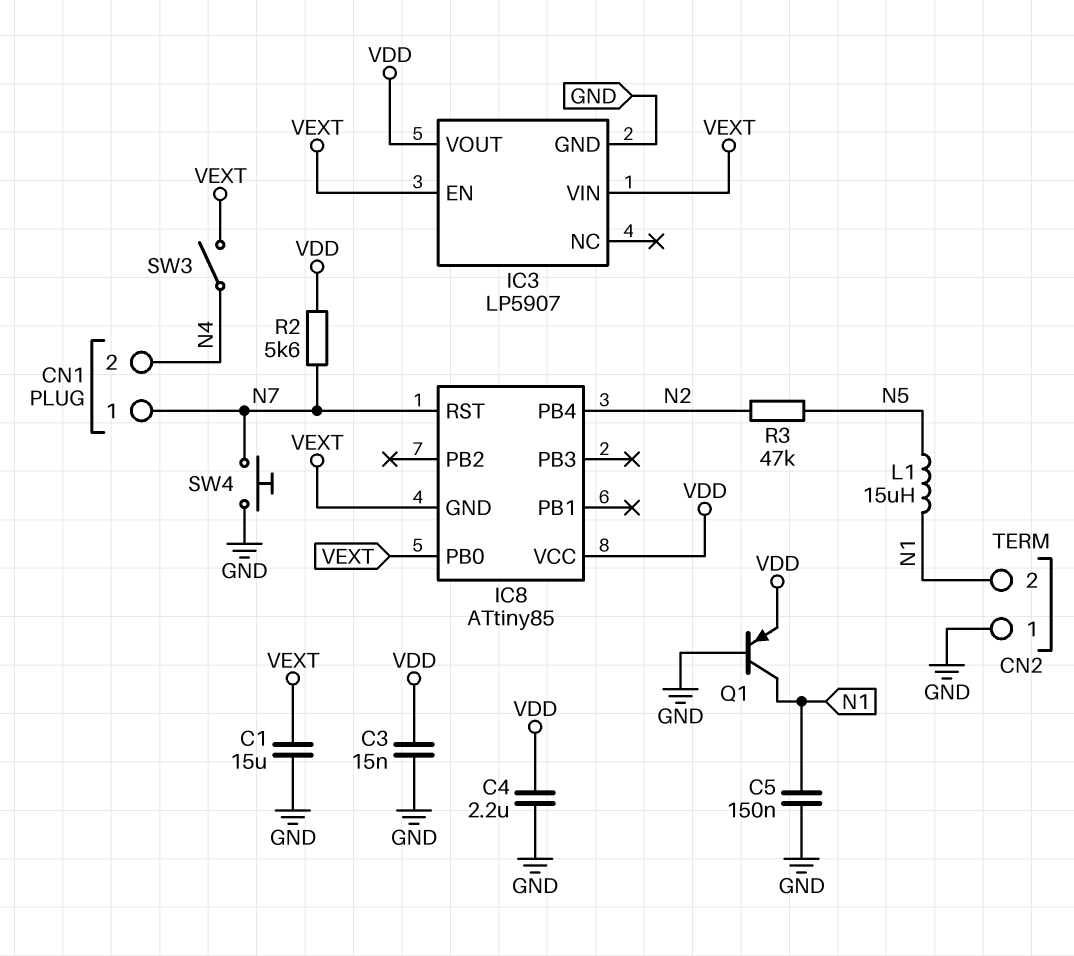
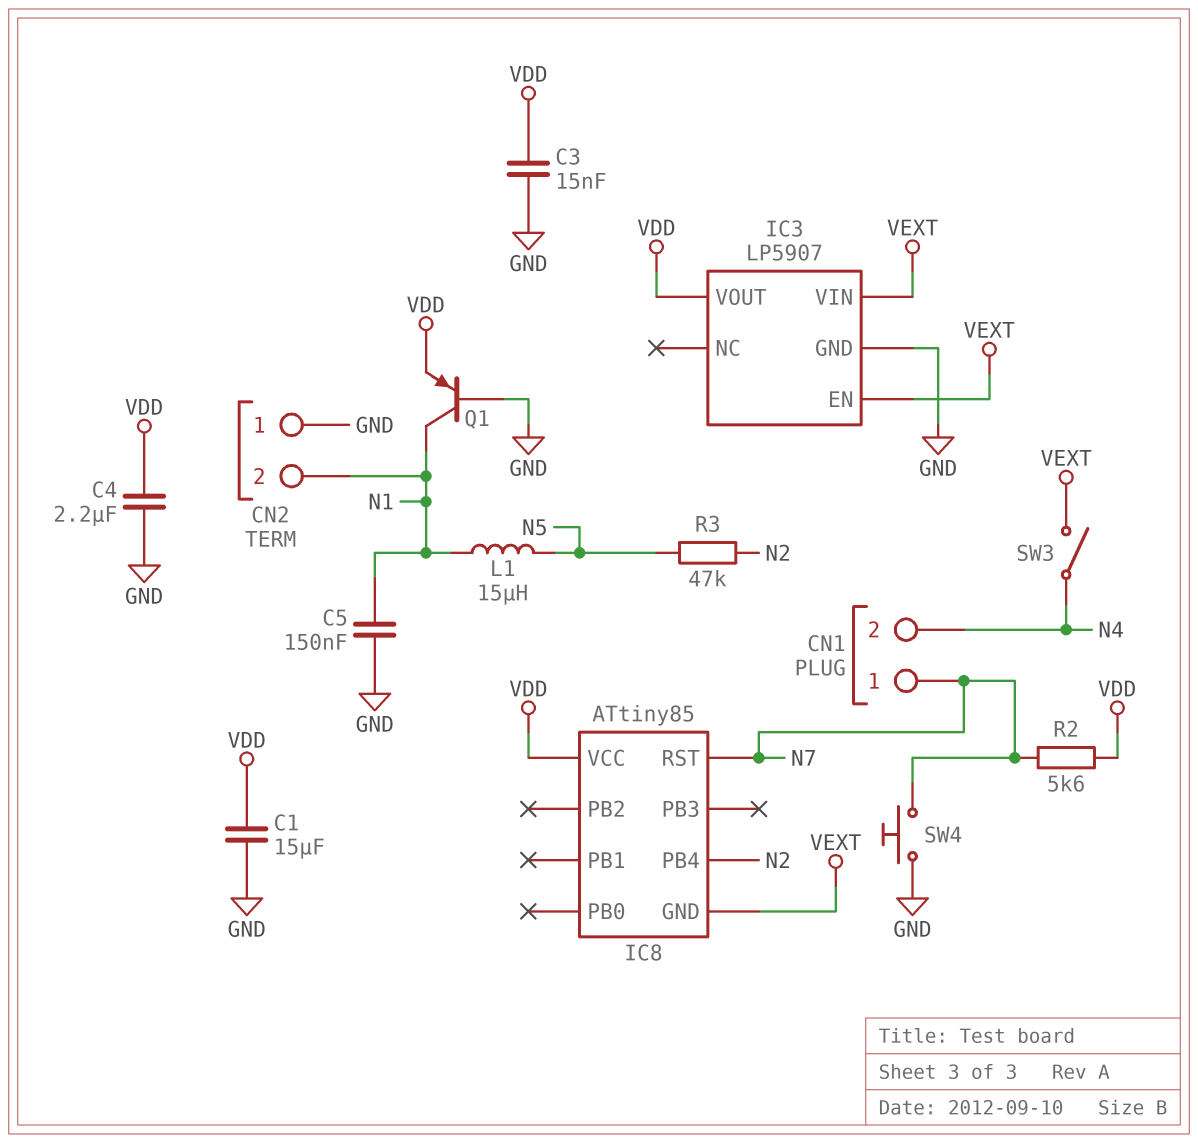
C1: 15uF (GND, VEXT) -> 15uF (GND, VDD)
IC8 pin PB0: VEXT -> none

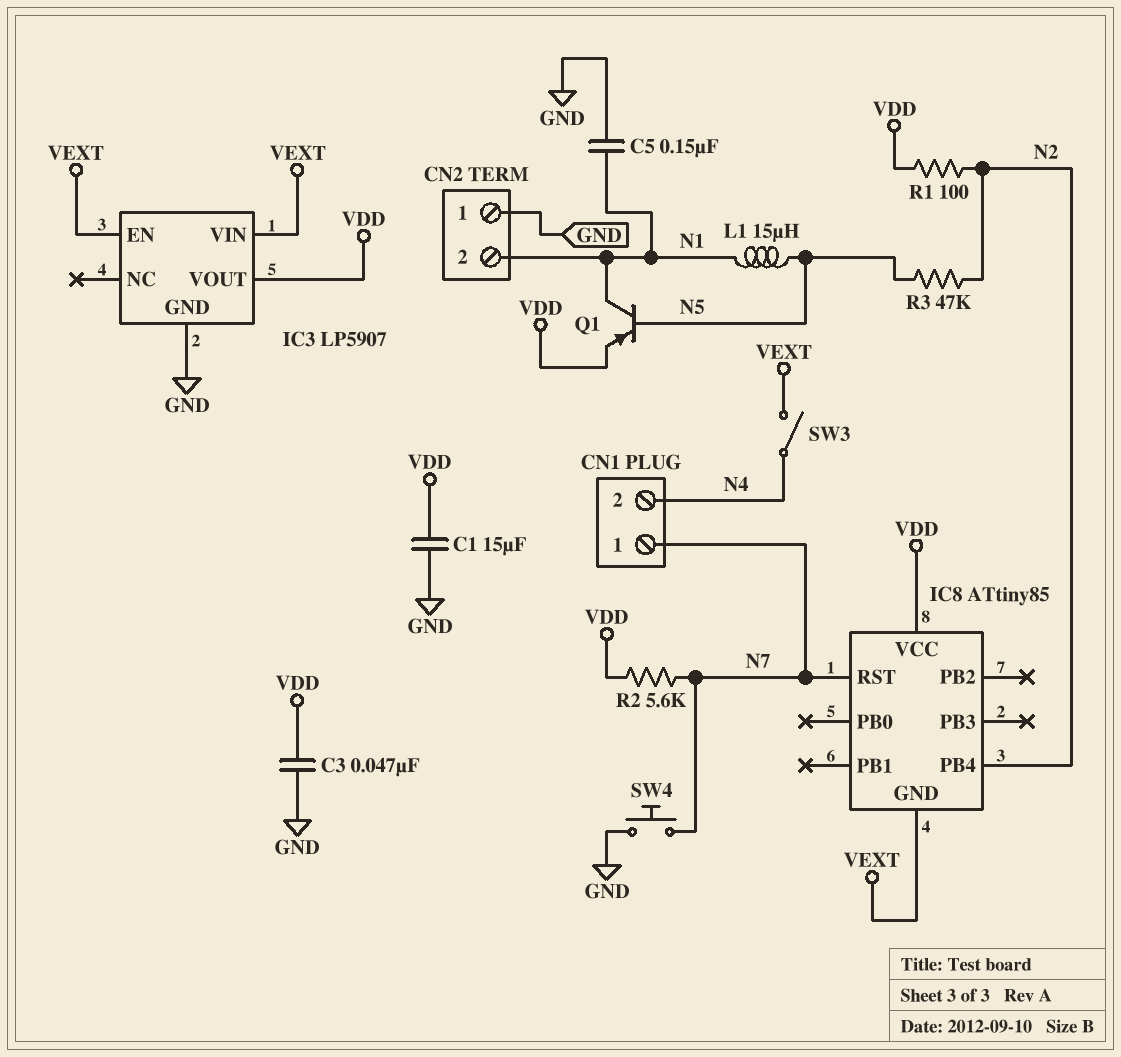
C3: 15nF (GND, VDD) -> 47nF (GND, VDD)
C4: 2.2uF (GND, VDD) -> none
Q1: PNP (B GND, C N1, E VDD) -> PNP (B N5, C N1, E VDD)
R1: none -> 100 (N2, VDD)

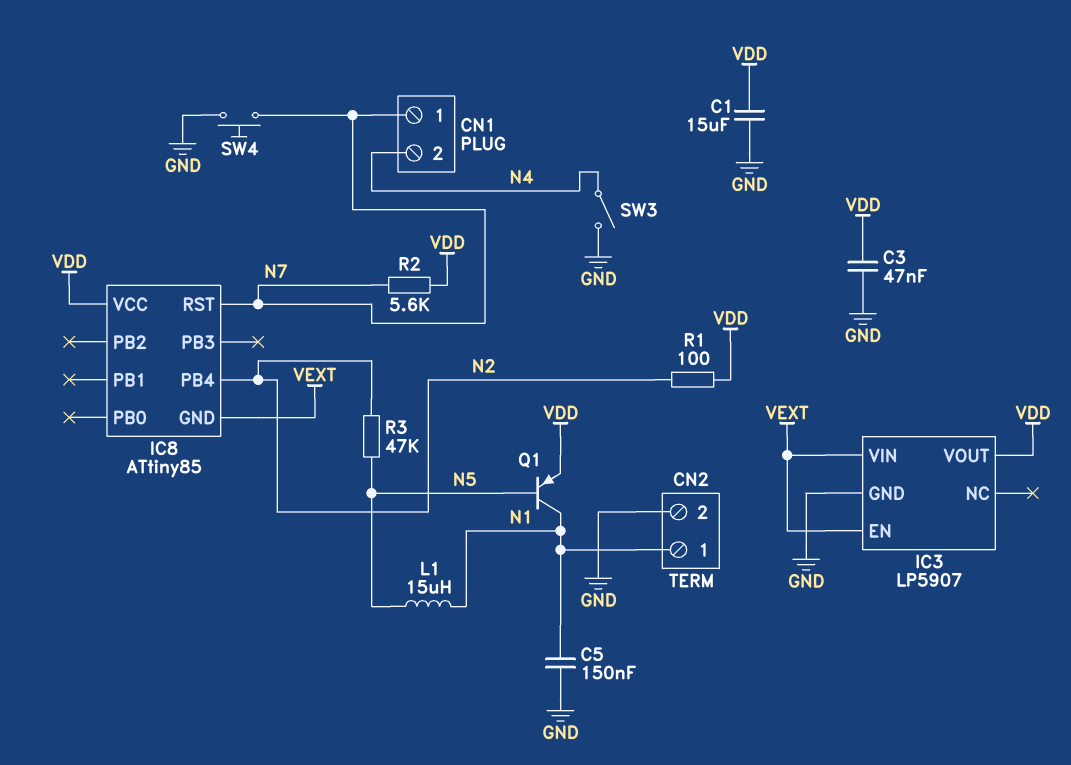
CN2 pin 1: GND -> N1
CN2 pin 2: N1 -> GND
SW3: switch (N4, VEXT) -> switch (GND, N4)

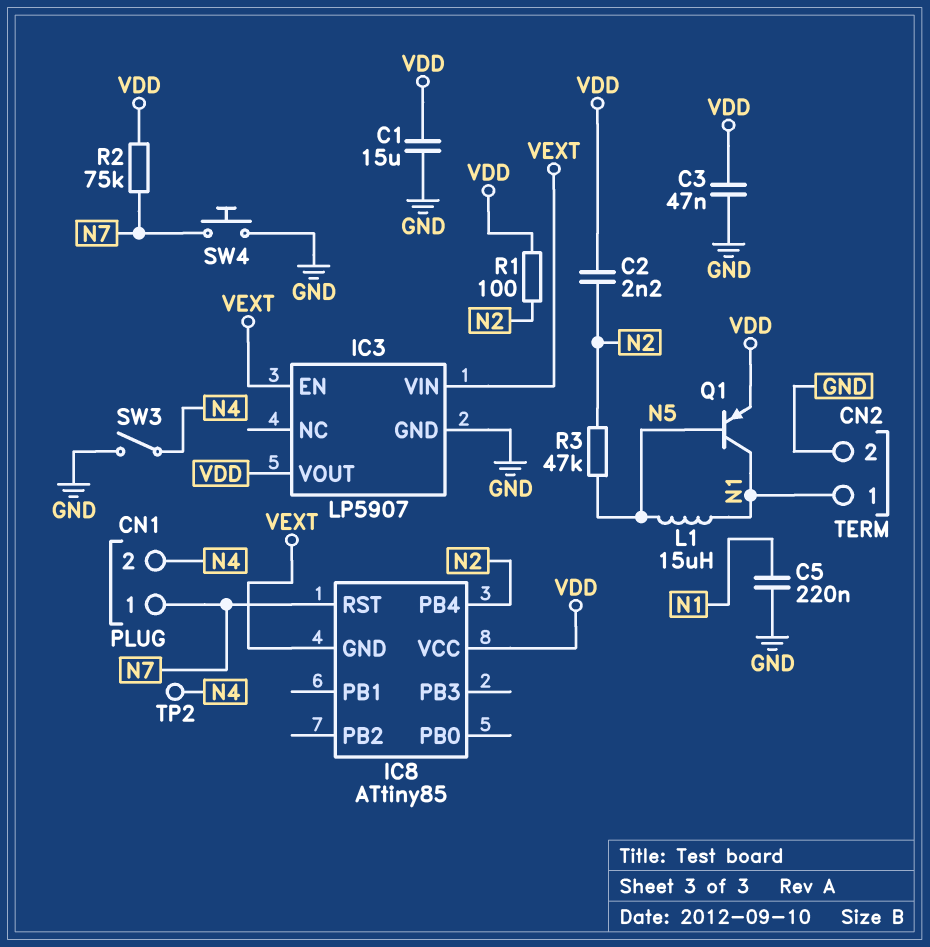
C2: none -> 2.2nF (N2, VDD)
C5: 150nF (GND, N1) -> 220nF (GND, N1)
R2: 5.6k (N7, VDD) -> 75k (N7, VDD)
TP2: none -> test point (N4)

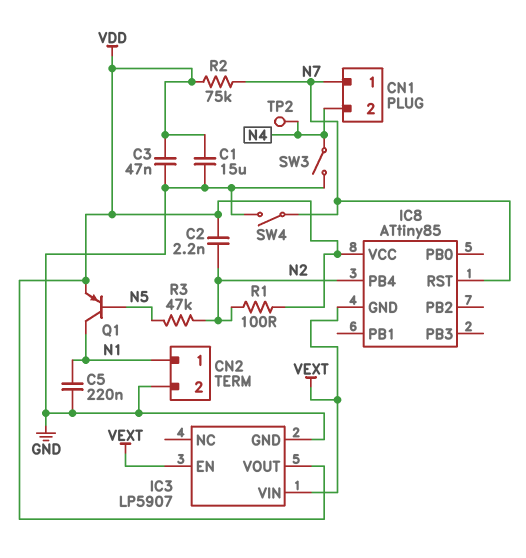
L1: 15uH (N1, N5) -> none
SW4: button (GND, N7) -> switch (GND, N7)

